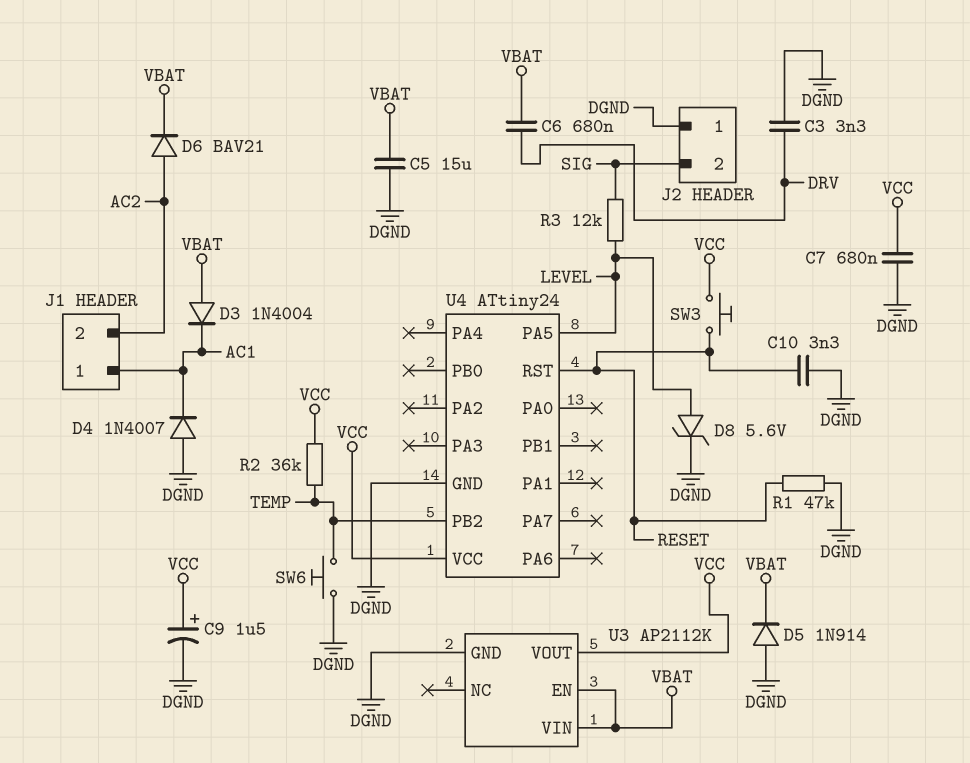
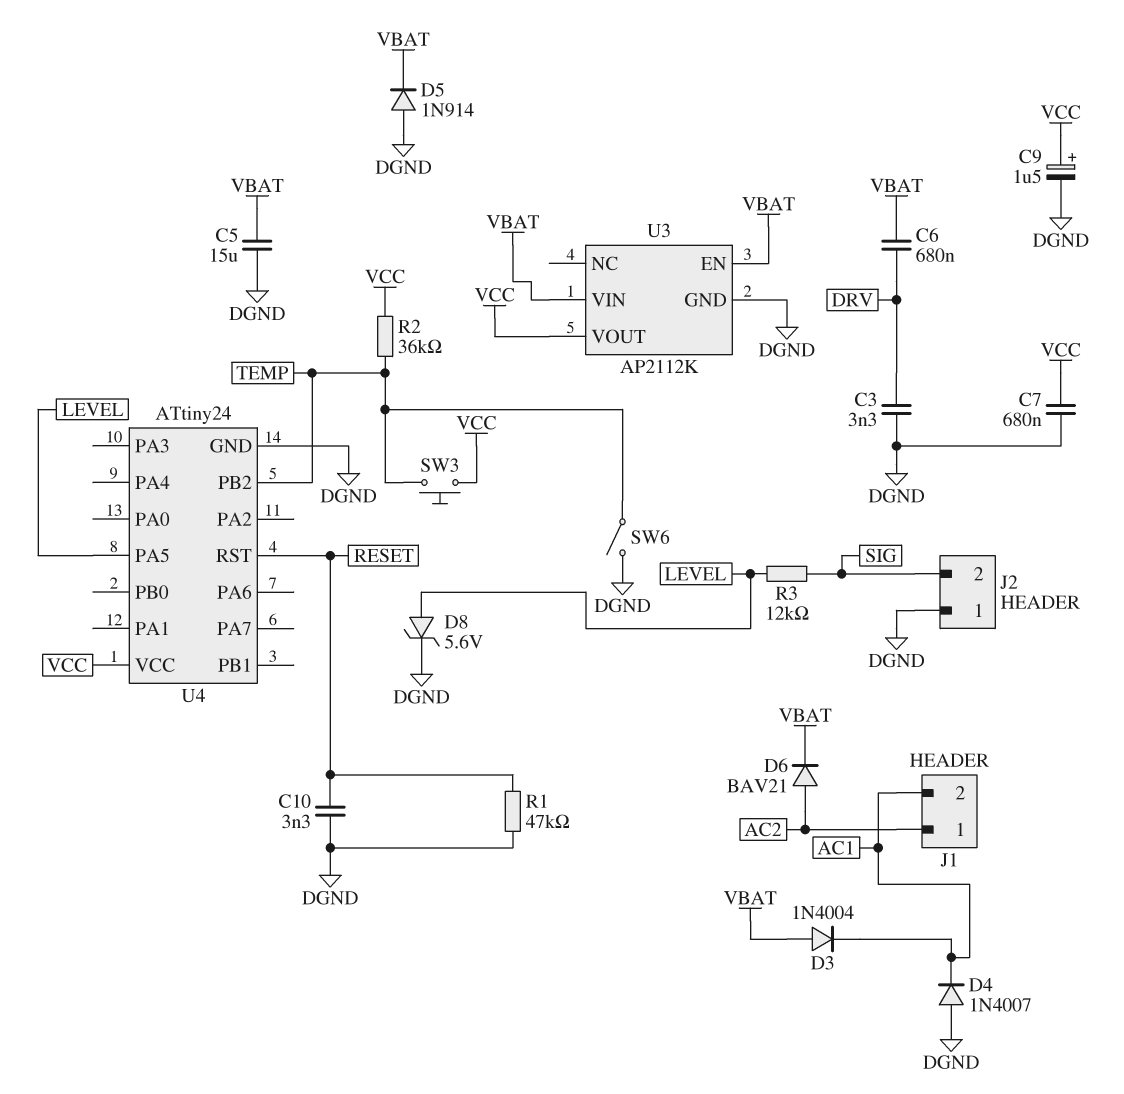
J1 pin 1: AC1 -> AC2
J1 pin 2: AC2 -> AC1
SW3: button (RESET, VCC) -> button (TEMP, VCC)
SW6: button (DGND, TEMP) -> switch (DGND, TEMP)

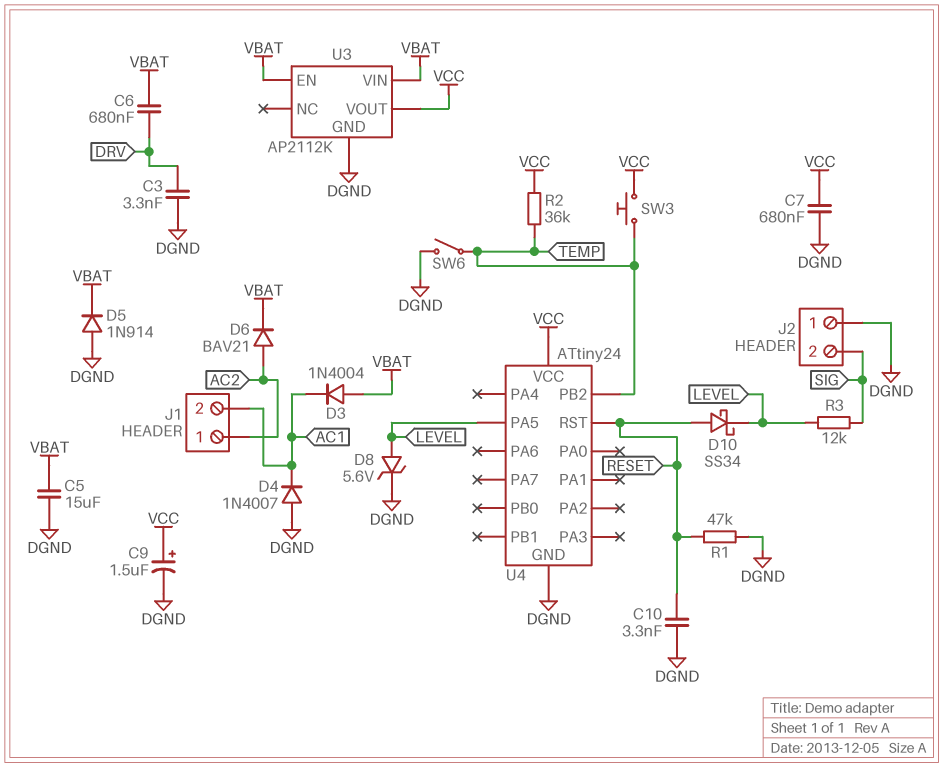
D10: none -> schottky SS34 (A RESET, K LEVEL)

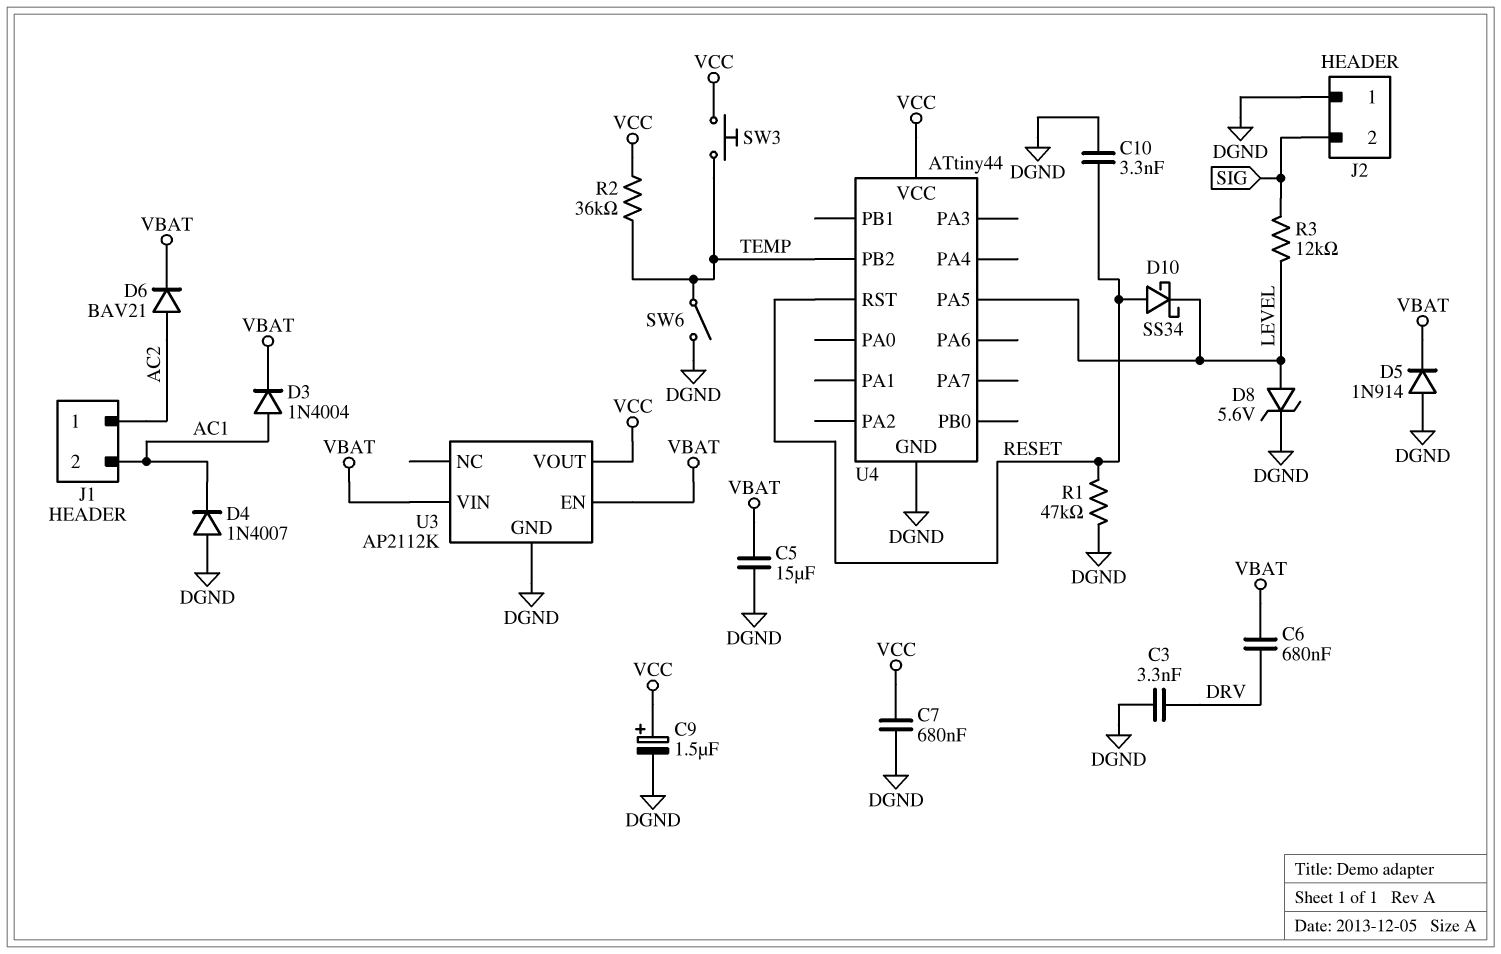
D3: diode 1N4004 (A VBAT, K AC1) -> diode 1N4004 (A AC1, K VBAT)
U4: ATtiny24 -> ATtiny44

